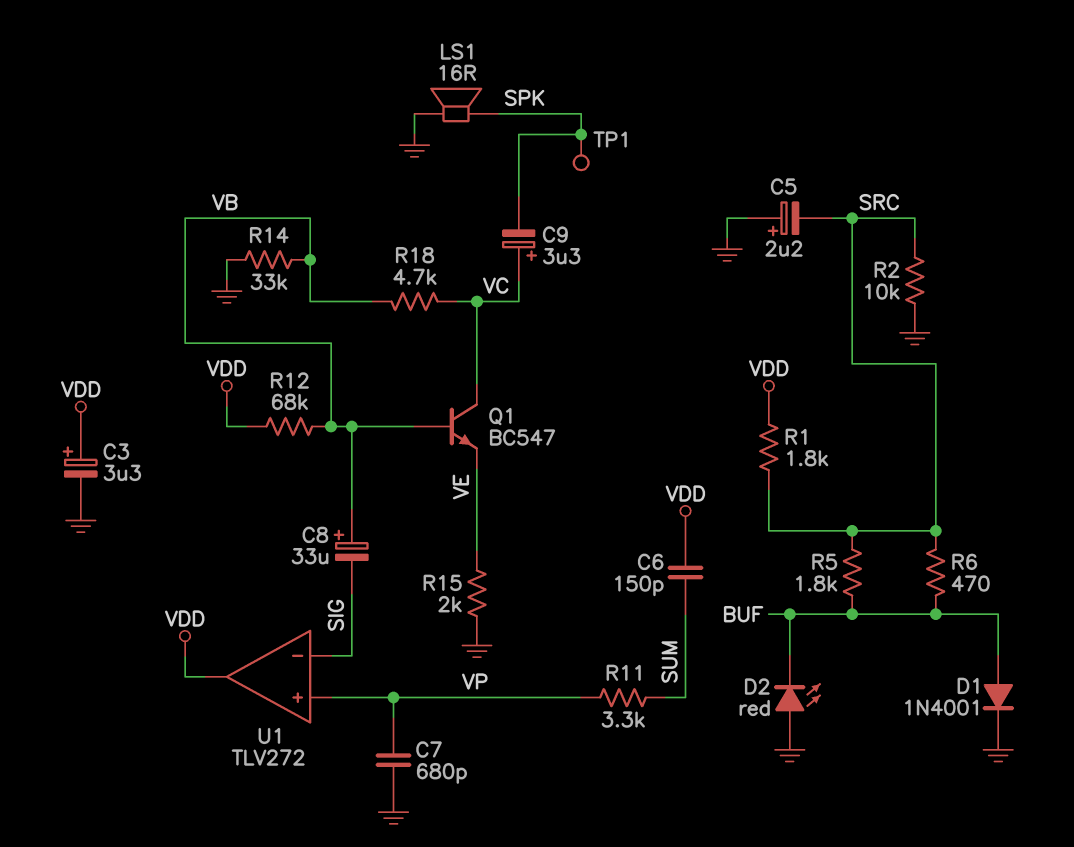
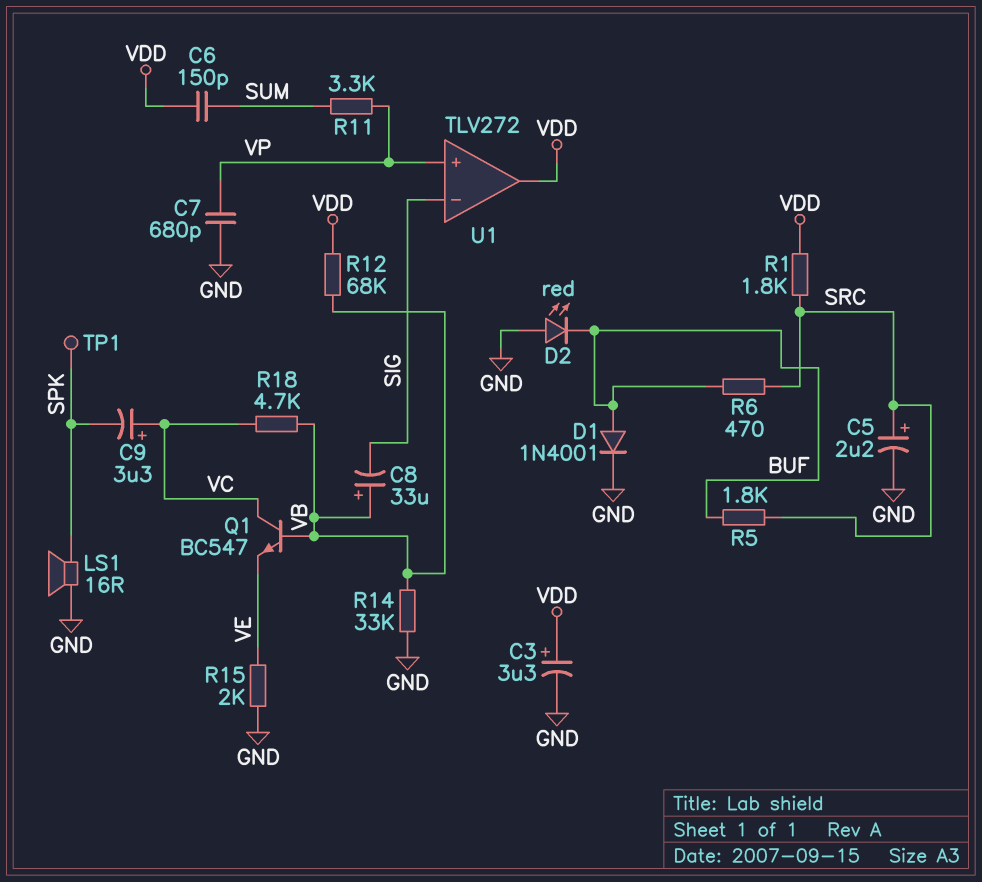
C5: 2.2uF (plus GND, minus SRC) -> 2.2uF (plus SRC, minus GND)
R2: 10k (GND, SRC) -> none

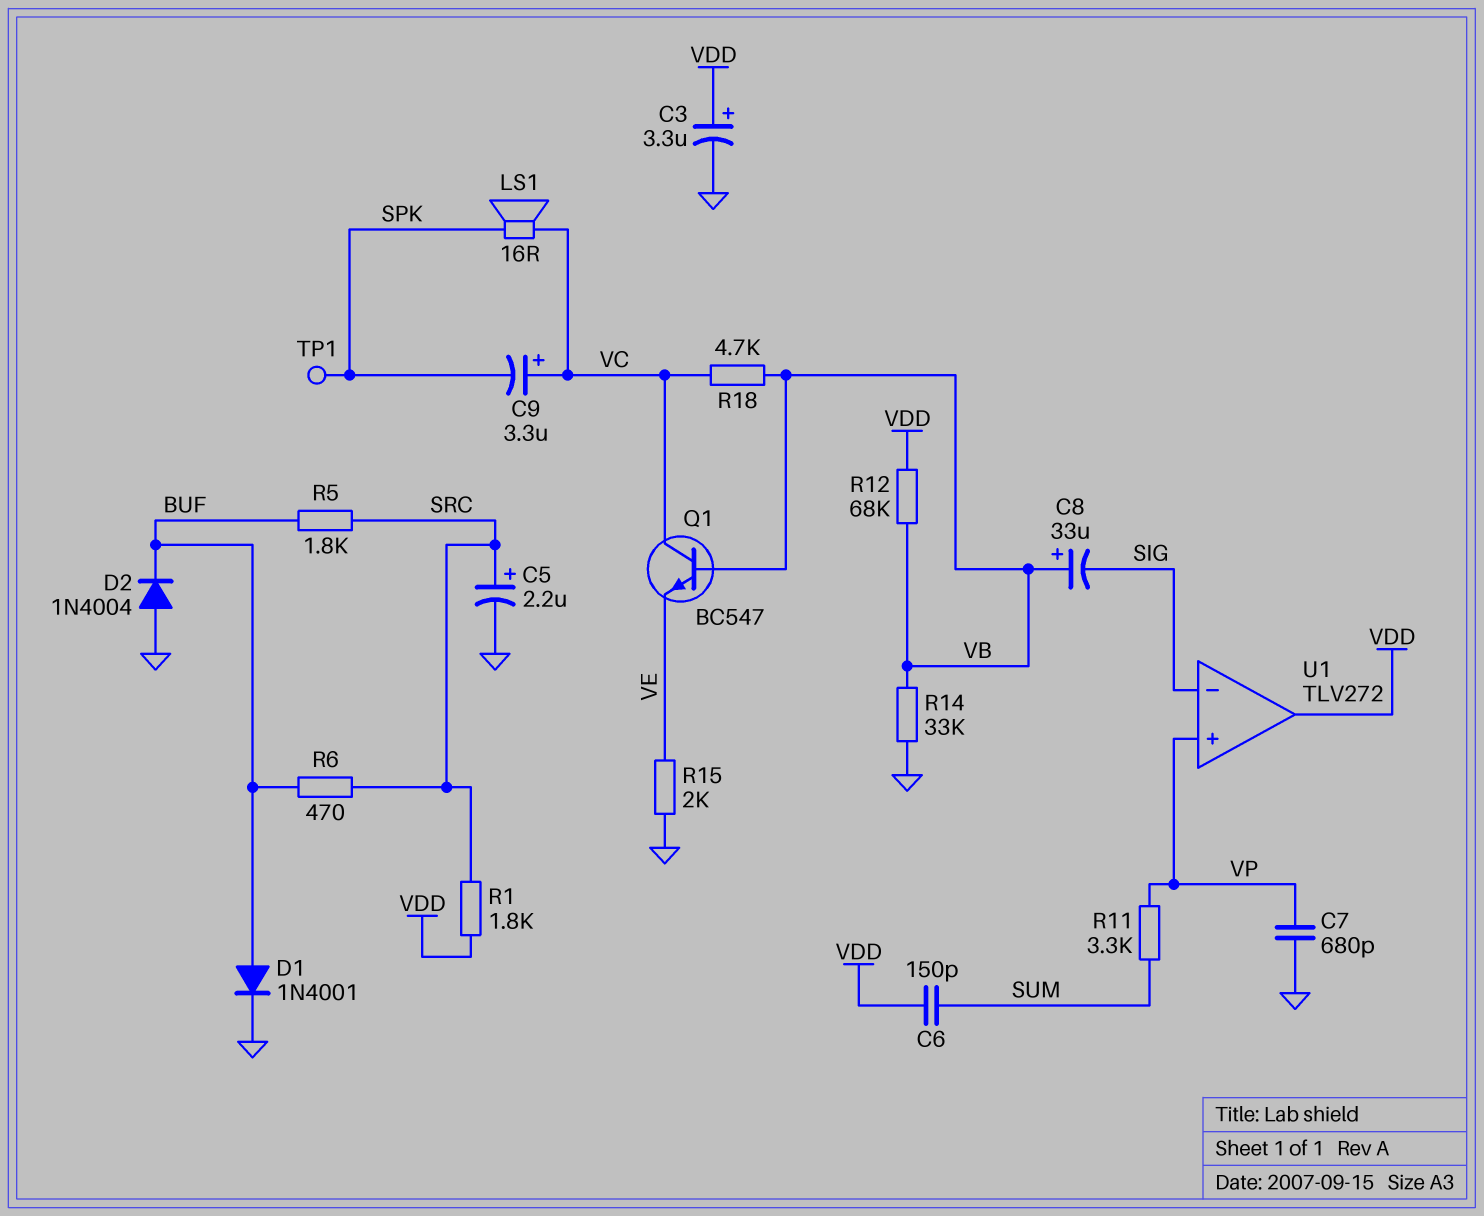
D2: LED red (A GND, K BUF) -> diode 1N4004 (A GND, K BUF)
LS1: speaker 16R (GND, SPK) -> speaker 16R (SPK, VC)

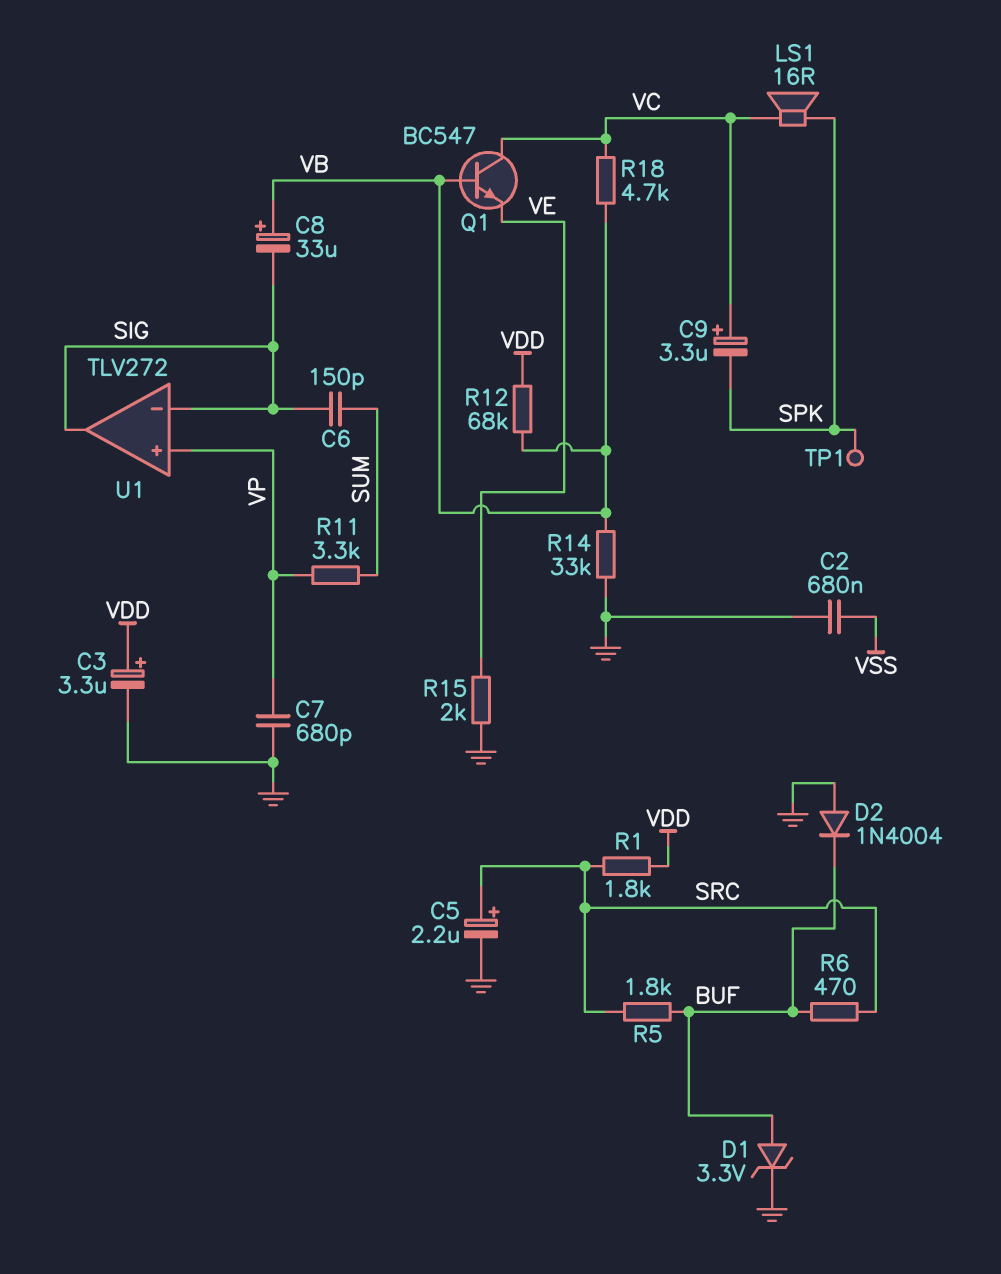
C2: none -> 680nF (GND, VSS)
C6: 150pF (SUM, VDD) -> 150pF (SIG, SUM)
D1: diode 1N4001 (A BUF, K GND) -> zener 3.3V (A BUF, K GND)
U1 pin out: VDD -> SIG

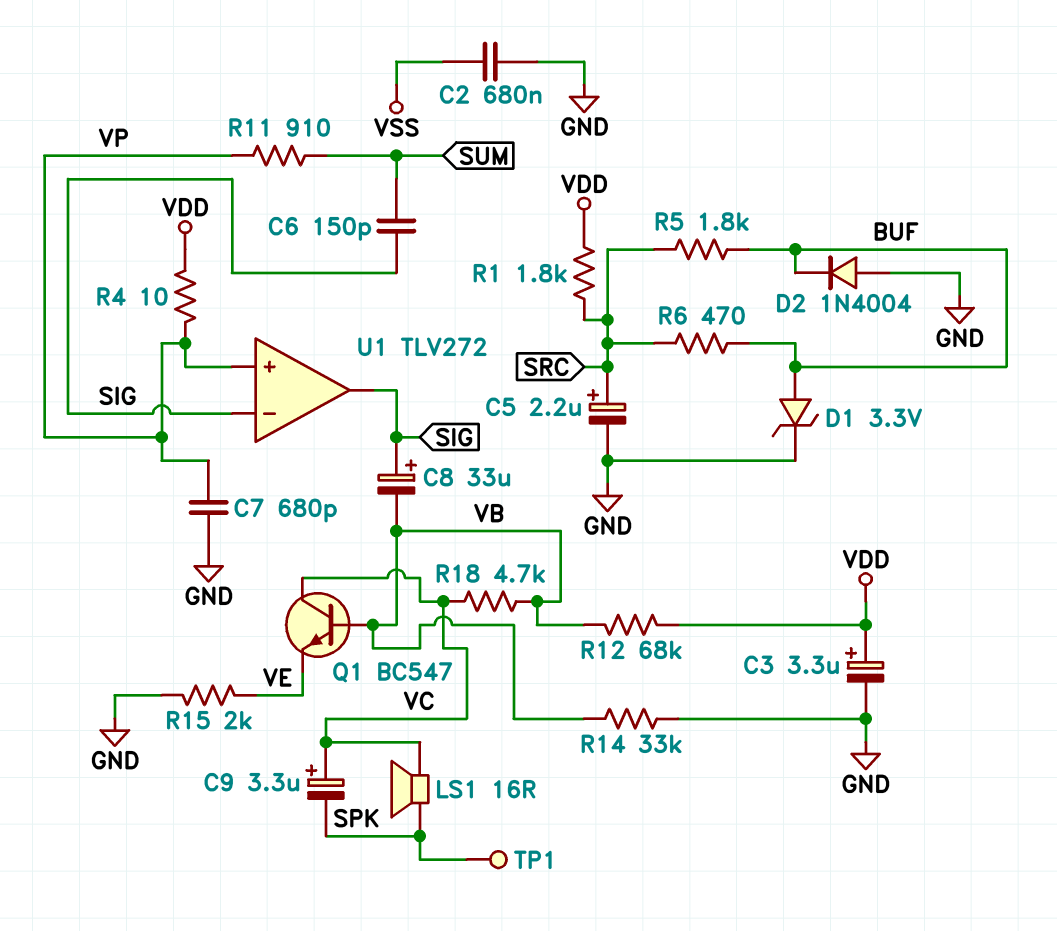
C8: 33uF (plus VB, minus SIG) -> 33uF (plus SIG, minus VB)
R4: none -> 10 (VDD, VP)
R11: 3.3k (SUM, VP) -> 910 (SUM, VP)

